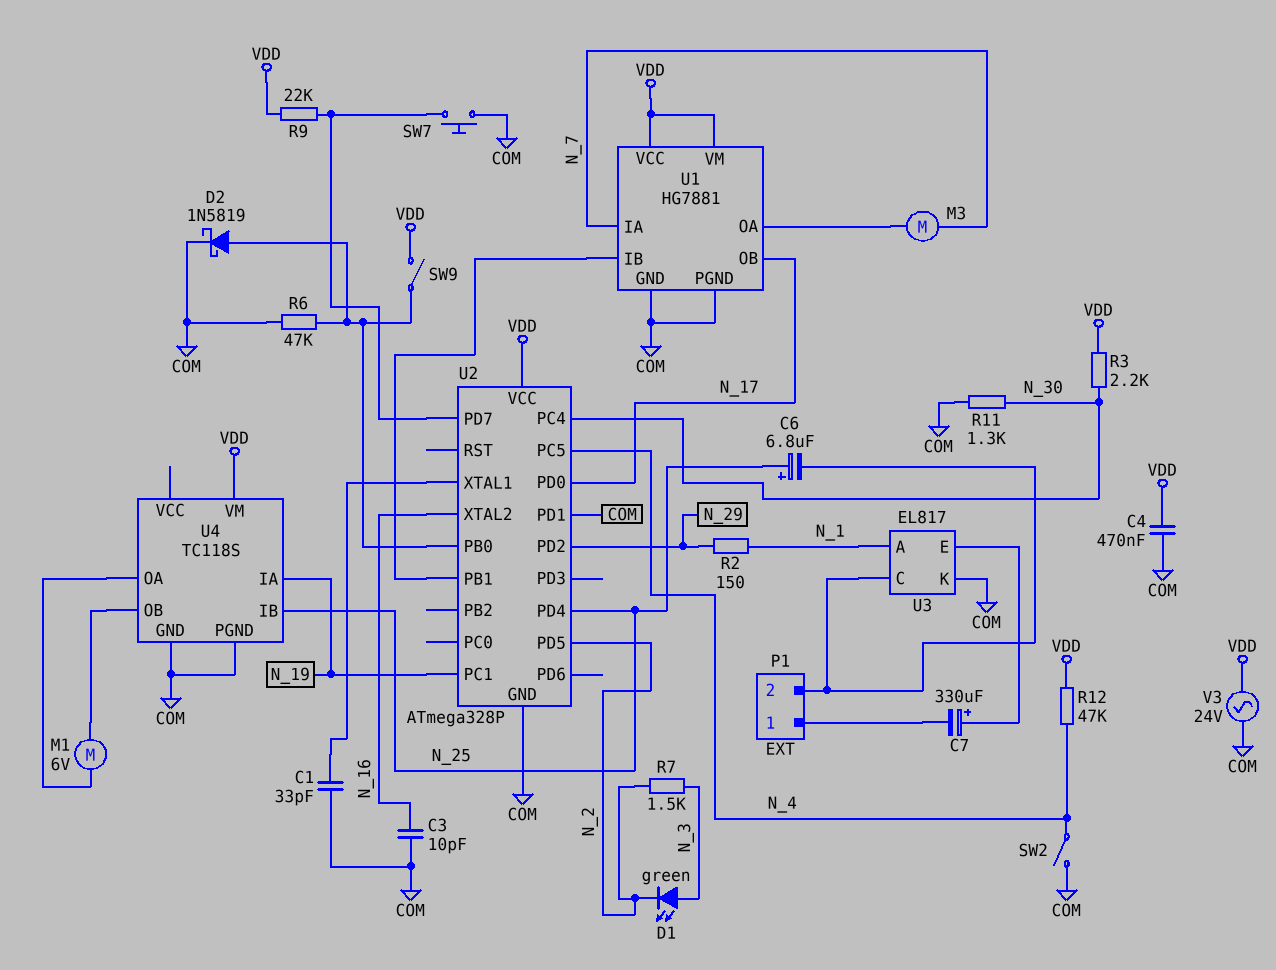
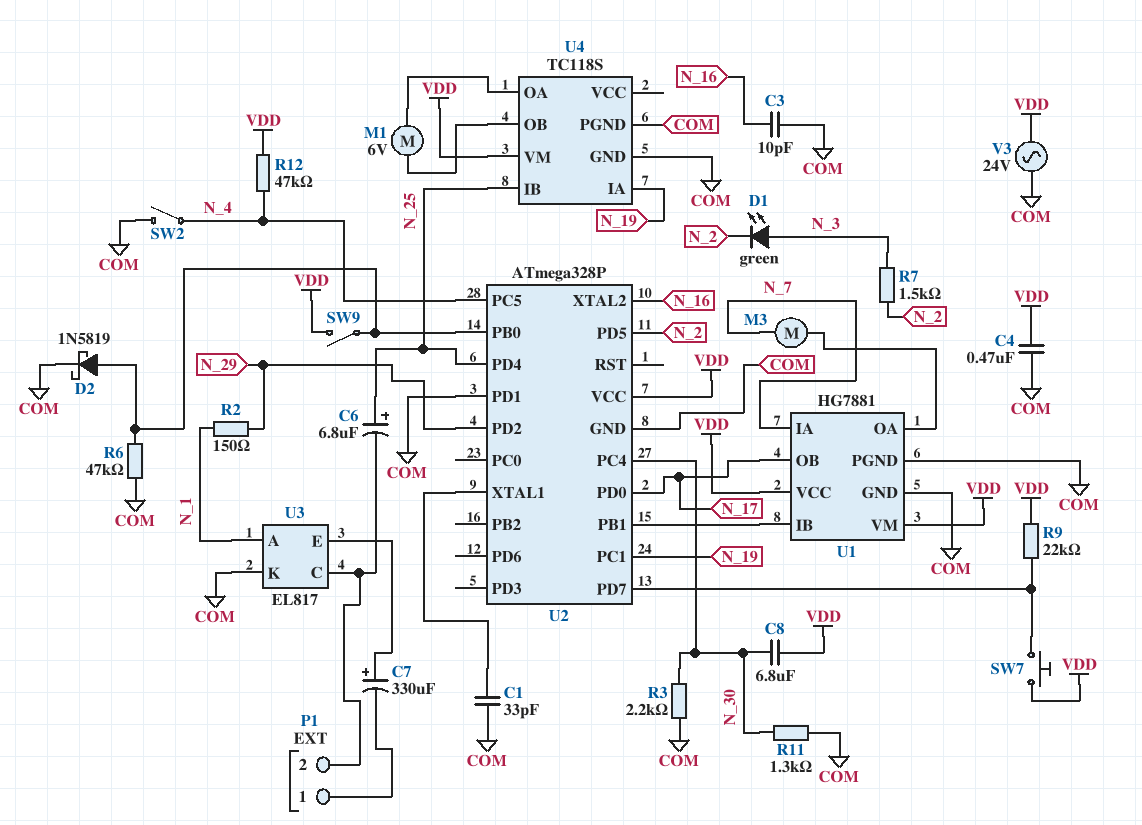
C8: none -> 6.8uF (N_30, VDD)
R3: 2.2k (N_30, VDD) -> 2.2k (COM, N_30)
SW7: button (COM, U2/PD7) -> button (U2/PD7, VDD)

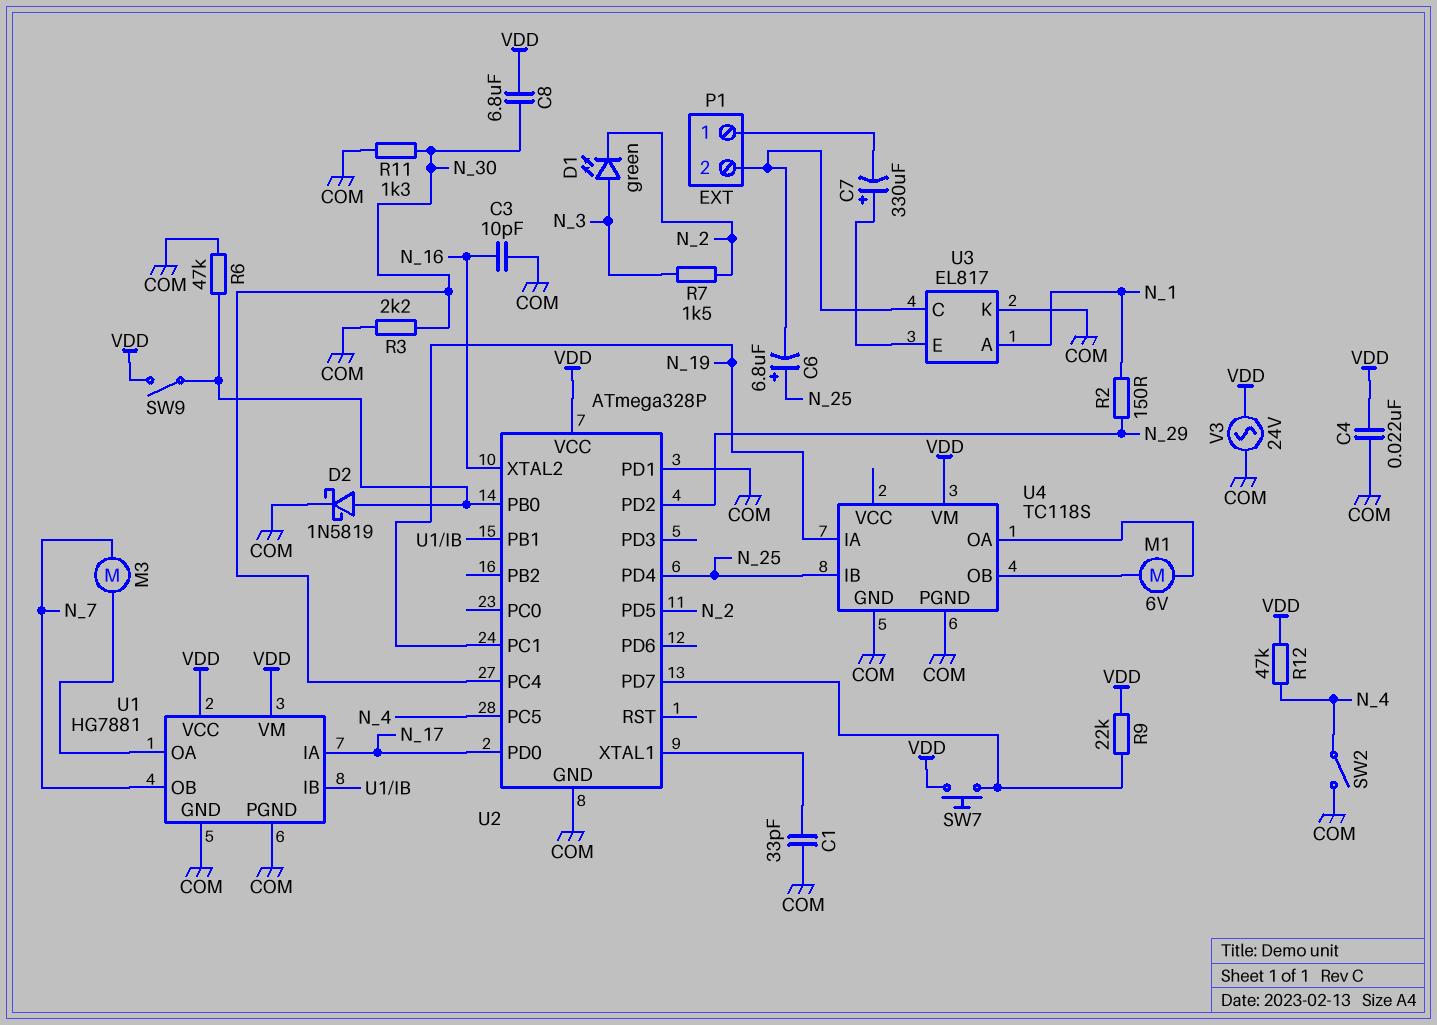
C4: 470nF (COM, VDD) -> 22nF (COM, VDD)
U1 pin IA: N_7 -> N_17
U1 pin OB: N_17 -> N_7

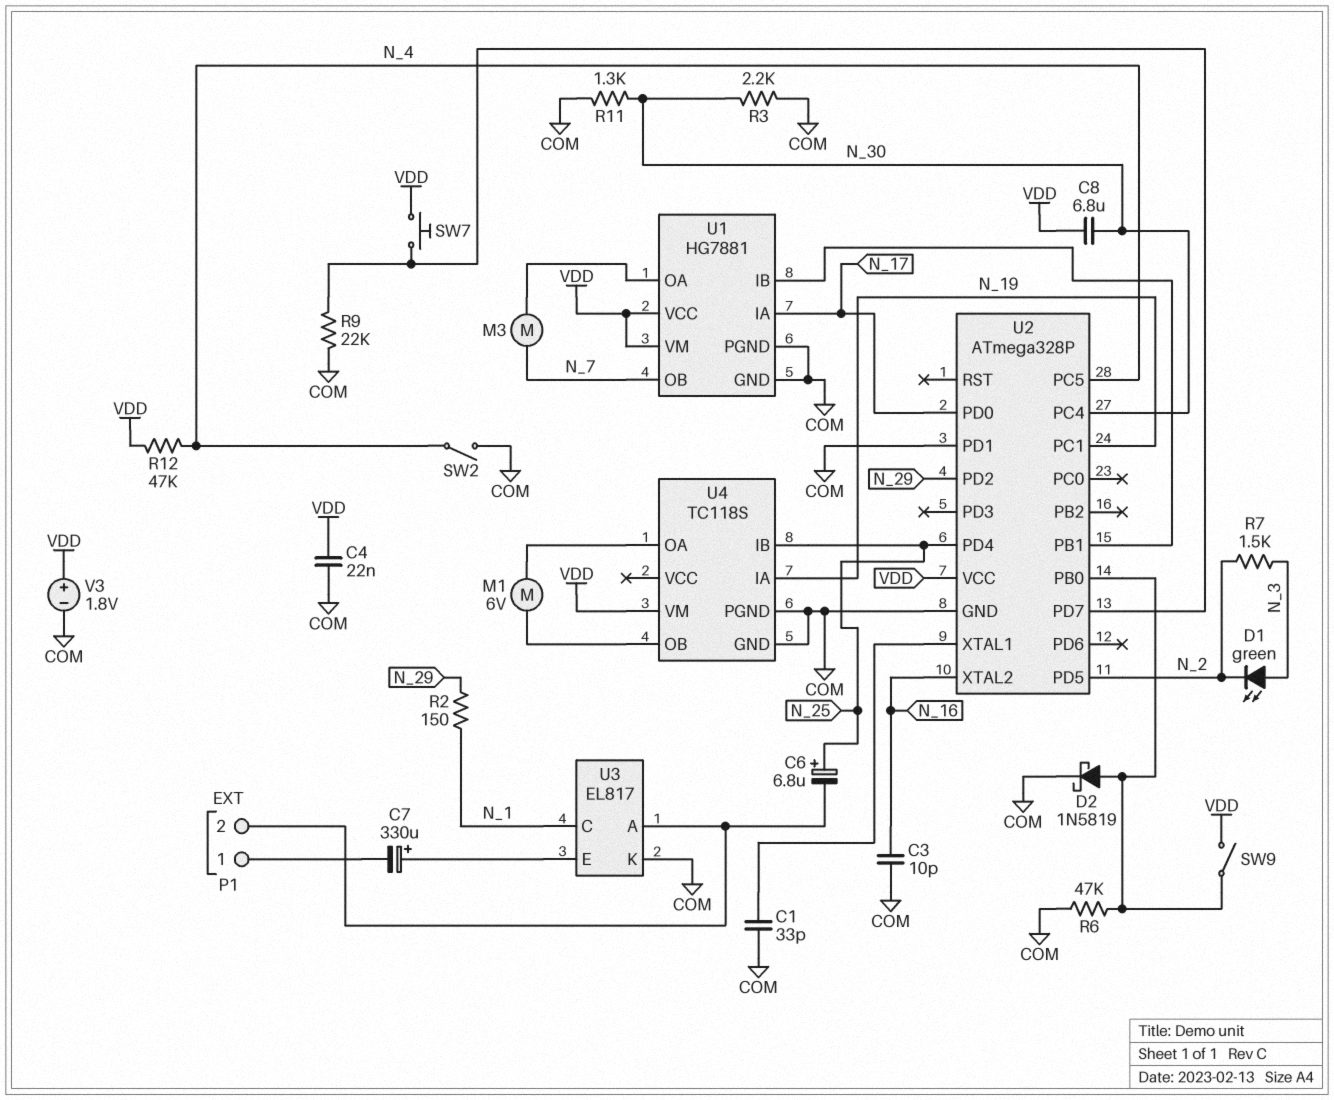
R9: 22k (U2/PD7, VDD) -> 22k (COM, U2/PD7)
U3 pin A: N_1 -> P1/2
U3 pin C: P1/2 -> N_1
V3: AC 24V (COM, VDD) -> 1.8V (plus VDD, minus COM)

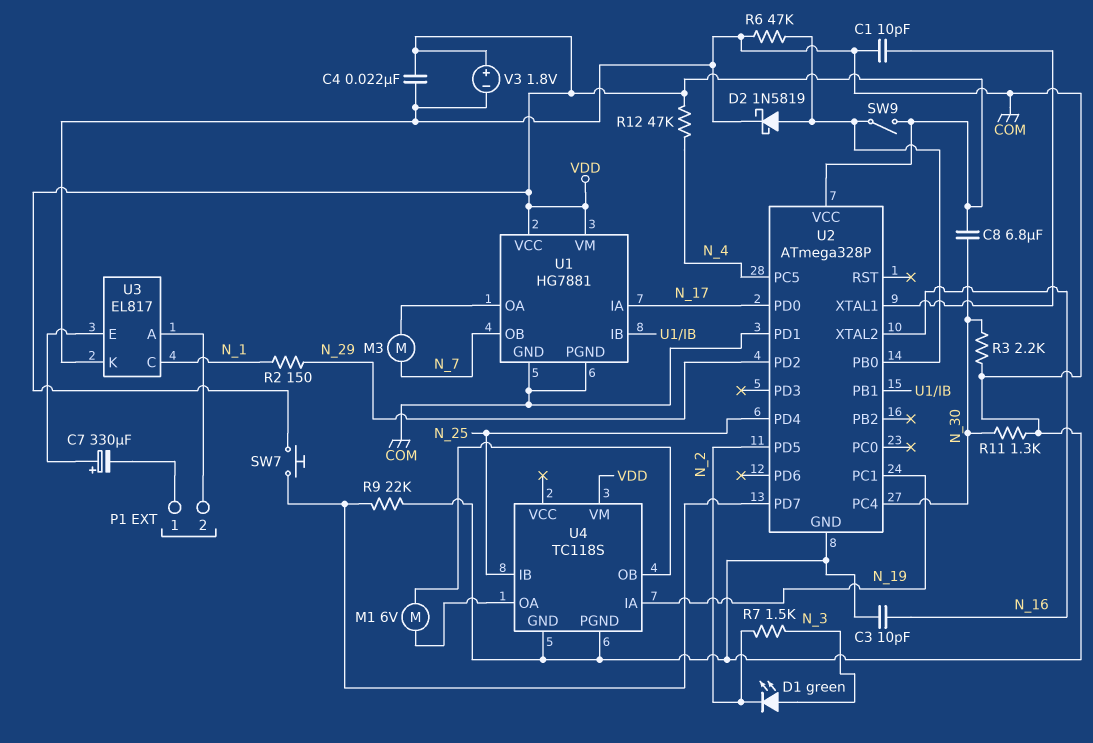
C1: 33pF (COM, U2/XTAL1) -> 10pF (COM, U2/XTAL1)
C6: 6.8uF (plus N_25, minus P1/2) -> none
SW2: switch (COM, N_4) -> none

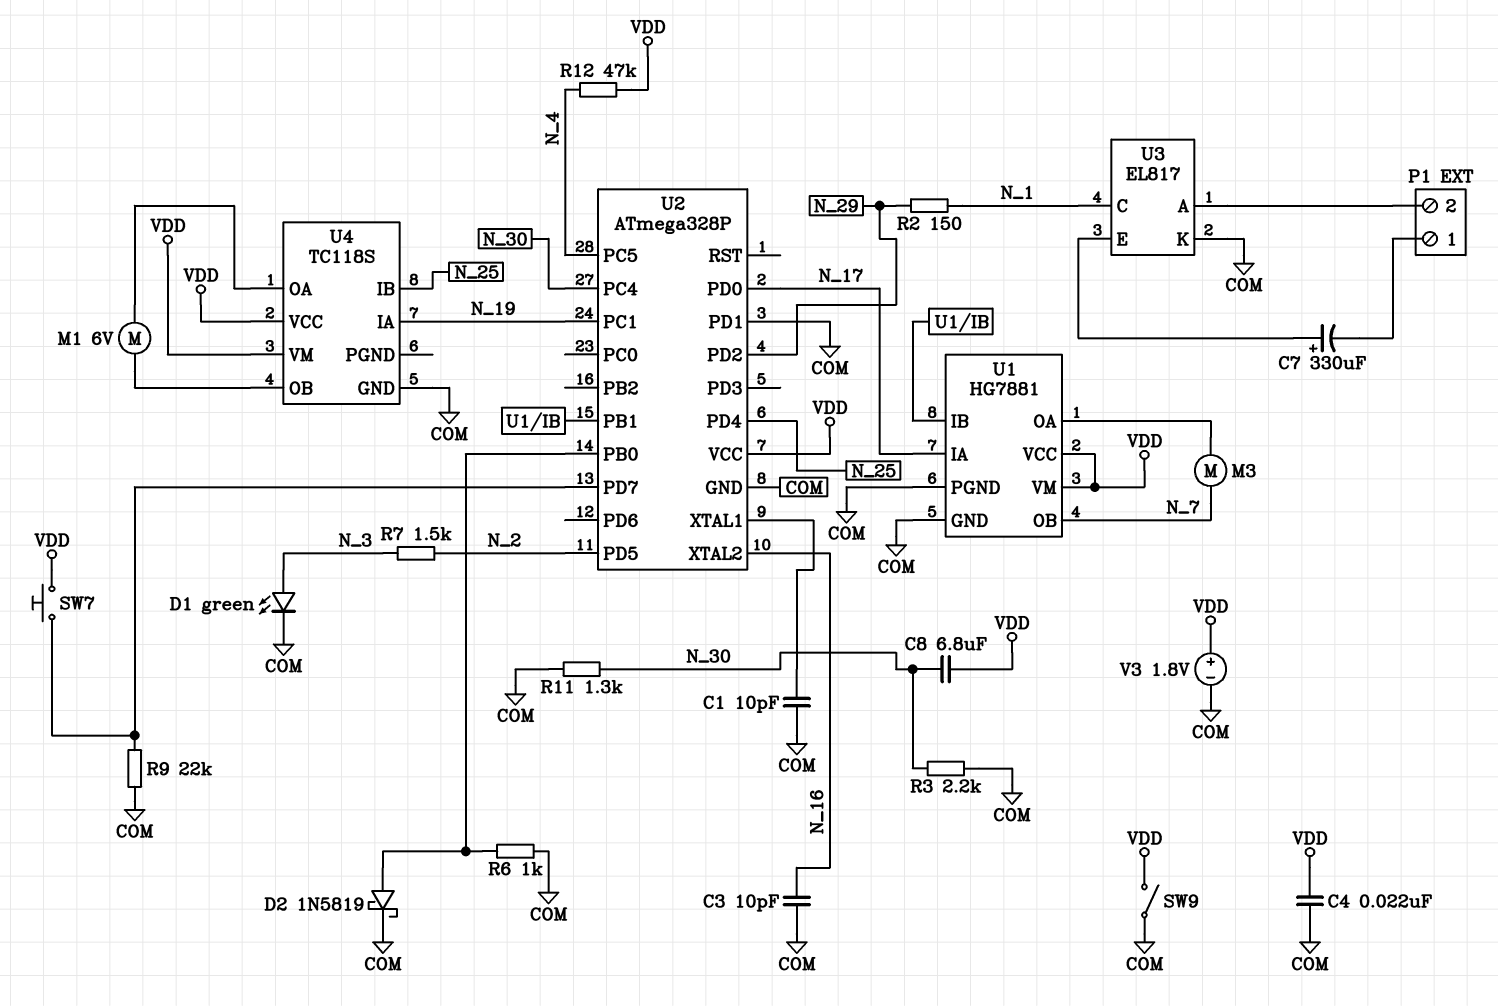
D1: LED green (A N_3, K N_2) -> LED green (A N_3, K COM)
R6: 47k (COM, U2/PB0) -> 1k (COM, U2/PB0)
SW9: switch (U2/PB0, VDD) -> switch (COM, VDD)
U4 pin PGND: COM -> none
U4 pin VCC: none -> VDD

